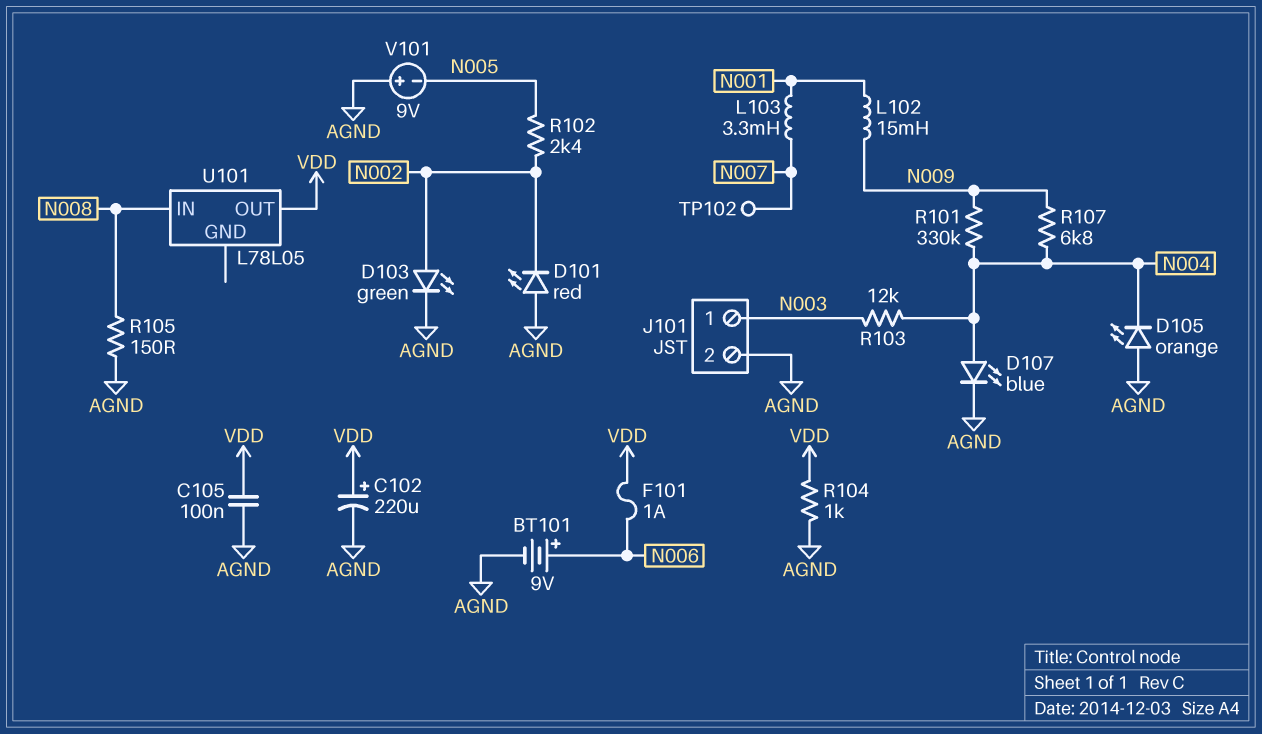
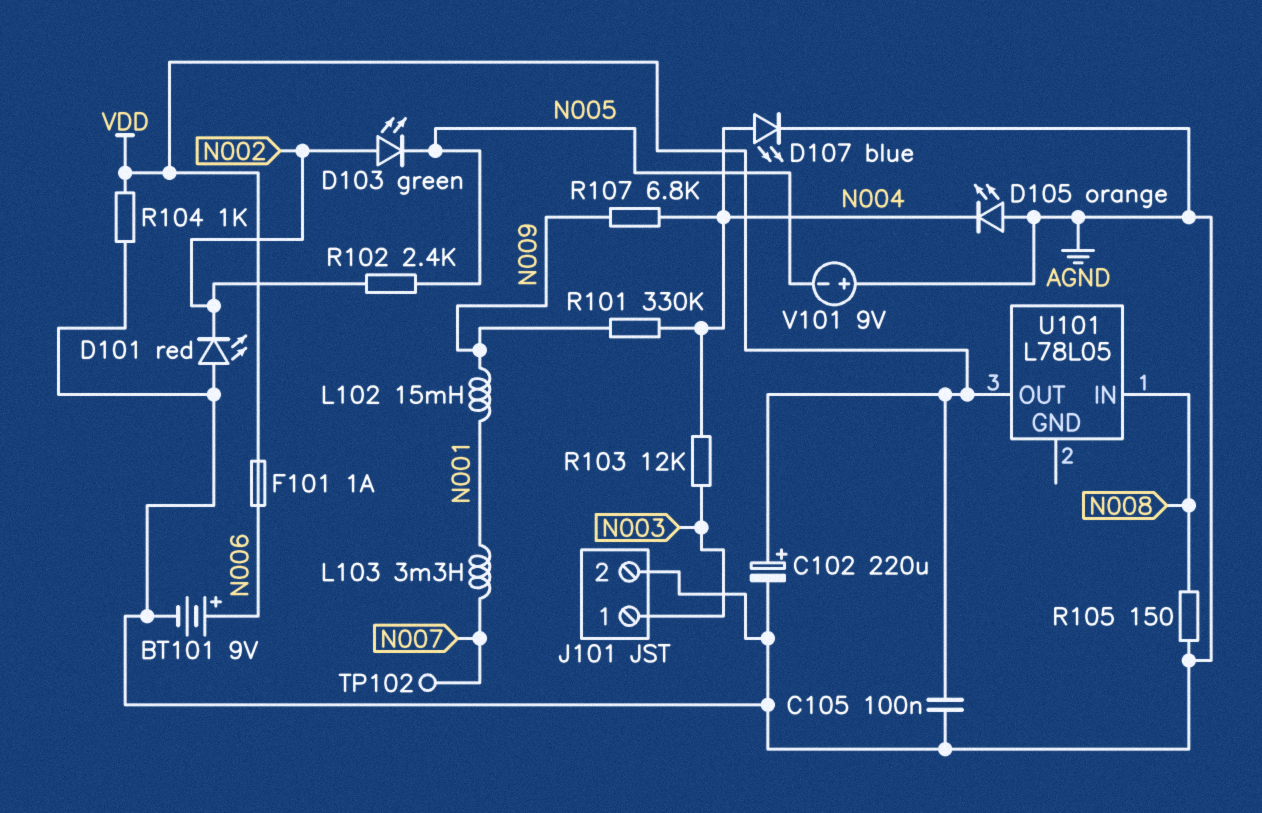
D103: LED green (A N002, K AGND) -> LED green (A N002, K N005)

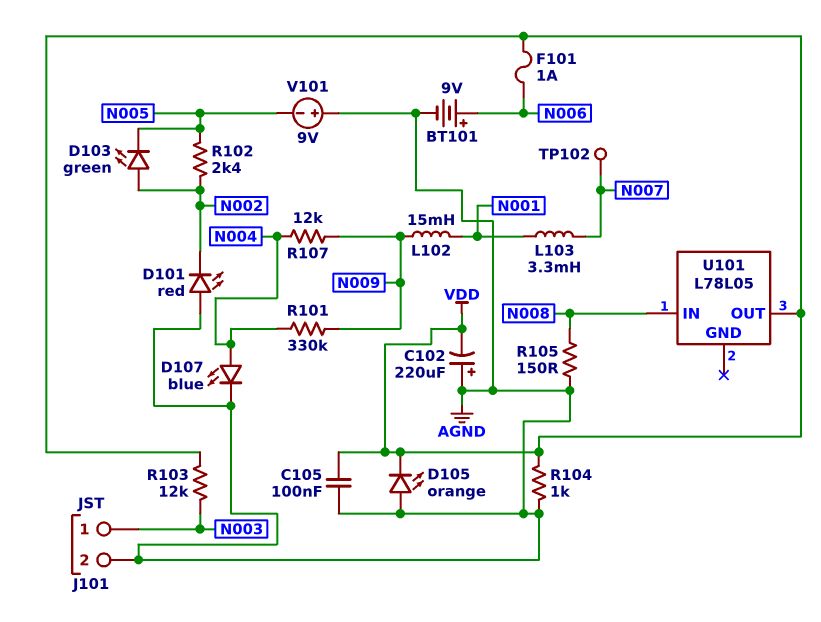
C102: 220uF (plus VDD, minus AGND) -> 220uF (plus AGND, minus VDD)
D105: LED orange (A AGND, K N004) -> LED orange (A AGND, K VDD)
R103: 12k (N003, N004) -> 12k (N003, VDD)
R107: 6.8k (N004, N009) -> 12k (N004, N009)

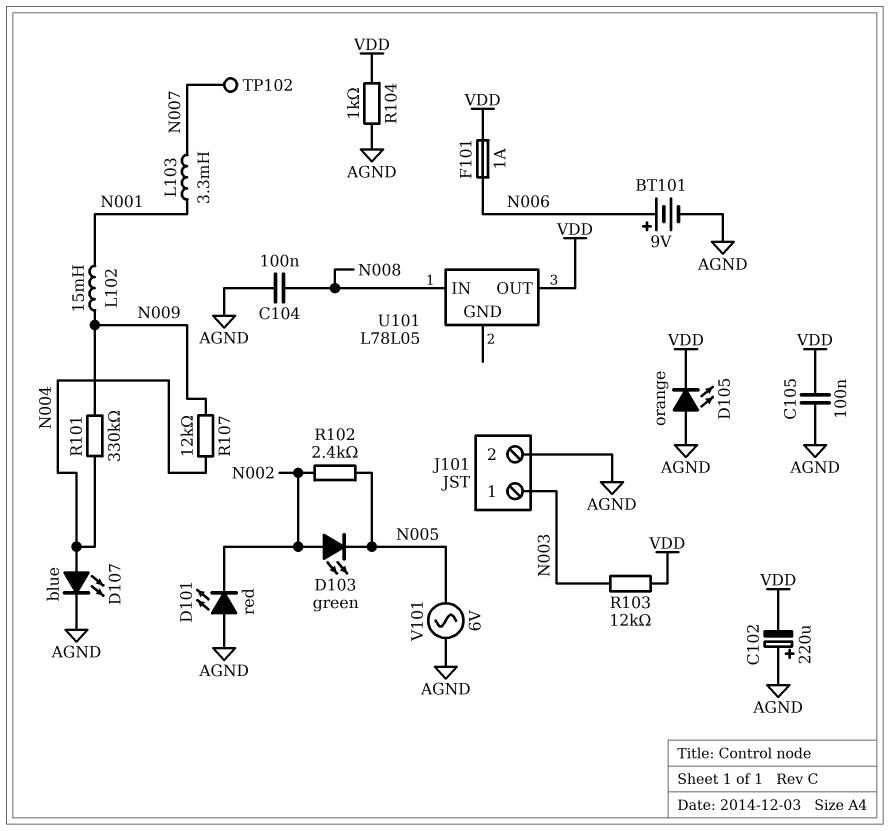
C104: none -> 100nF (AGND, N008)
R105: 150 (AGND, N008) -> none
V101: 9V (plus AGND, minus N005) -> AC 6V (AGND, N005)

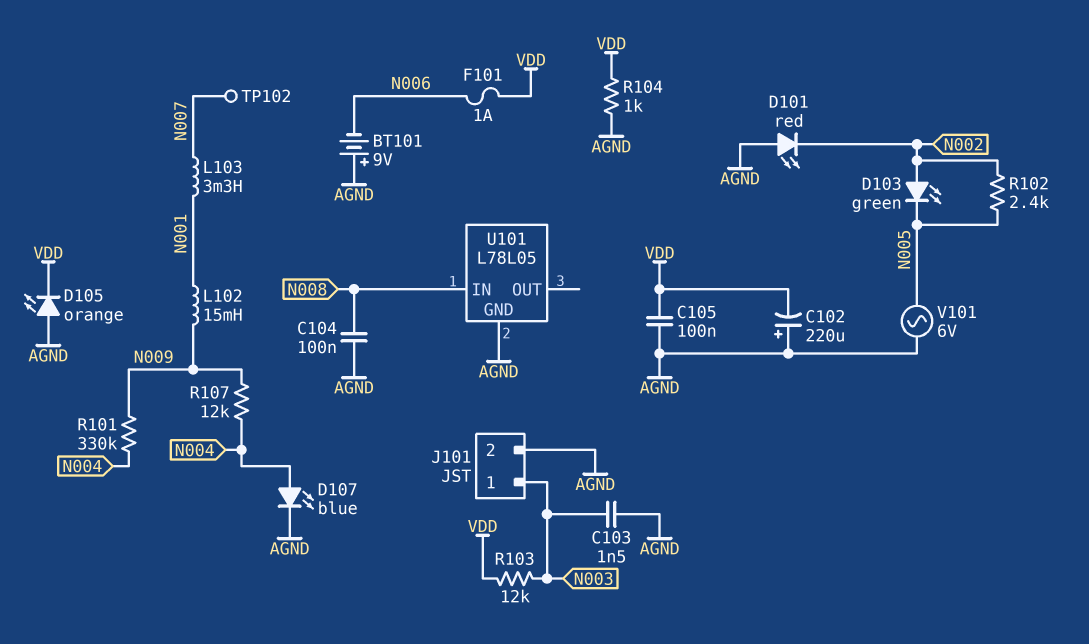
BT101: 9V (plus N006, minus AGND) -> 9V (plus AGND, minus N006)
C103: none -> 1.5nF (AGND, N003)
U101 pin GND: none -> AGND
U101 pin OUT: VDD -> none

